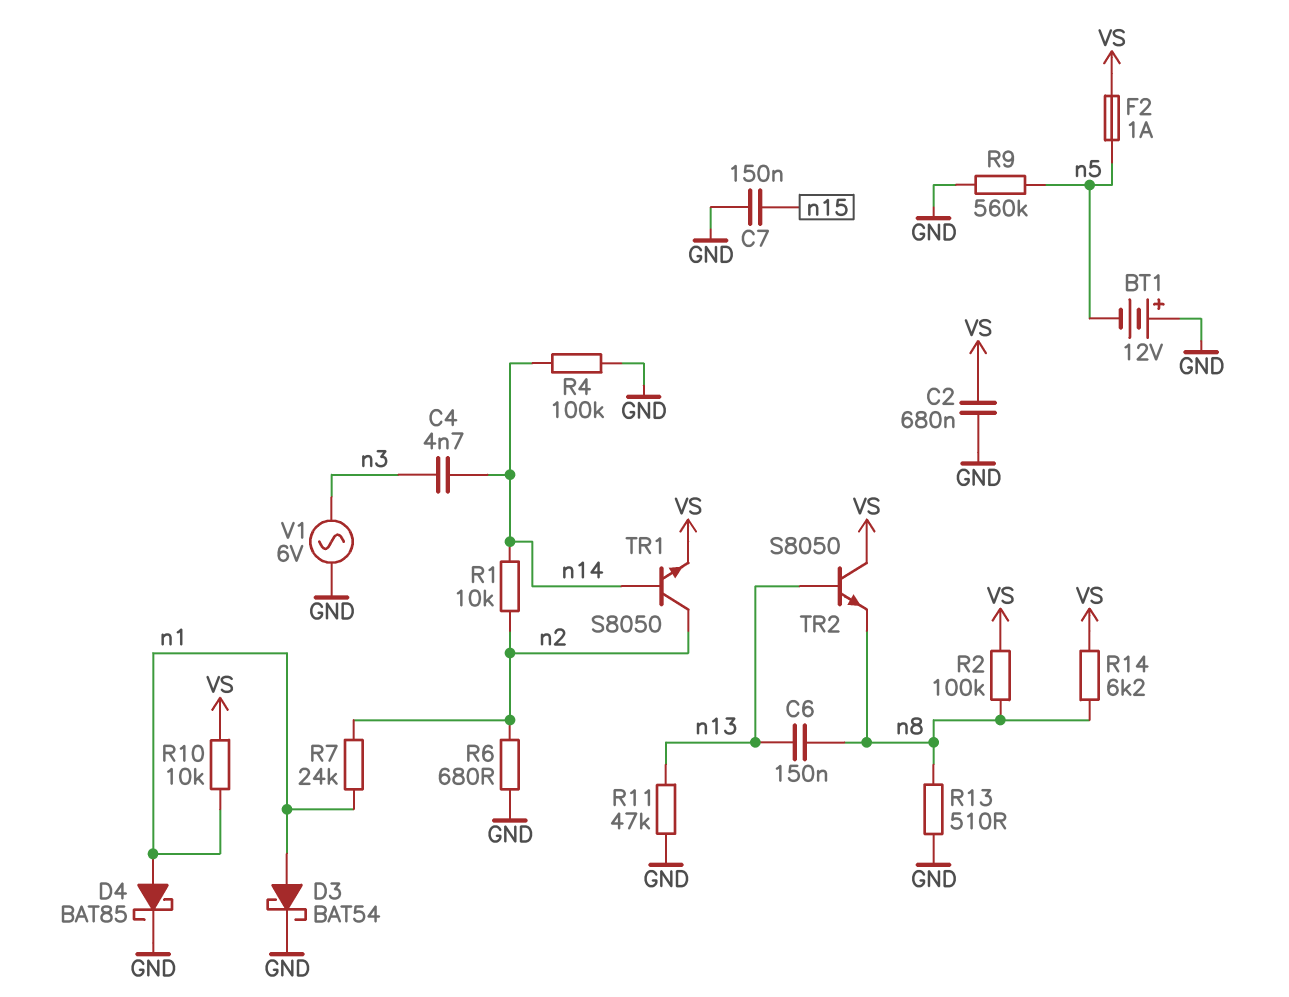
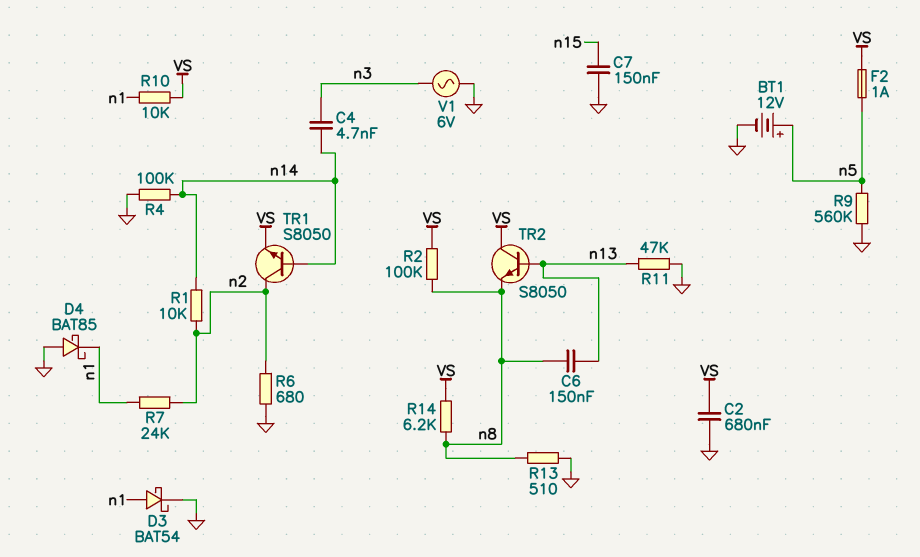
BT1: 12V (plus GND, minus n5) -> 12V (plus n5, minus GND)
D4: schottky BAT85 (A n1, K GND) -> schottky BAT85 (A GND, K n1)

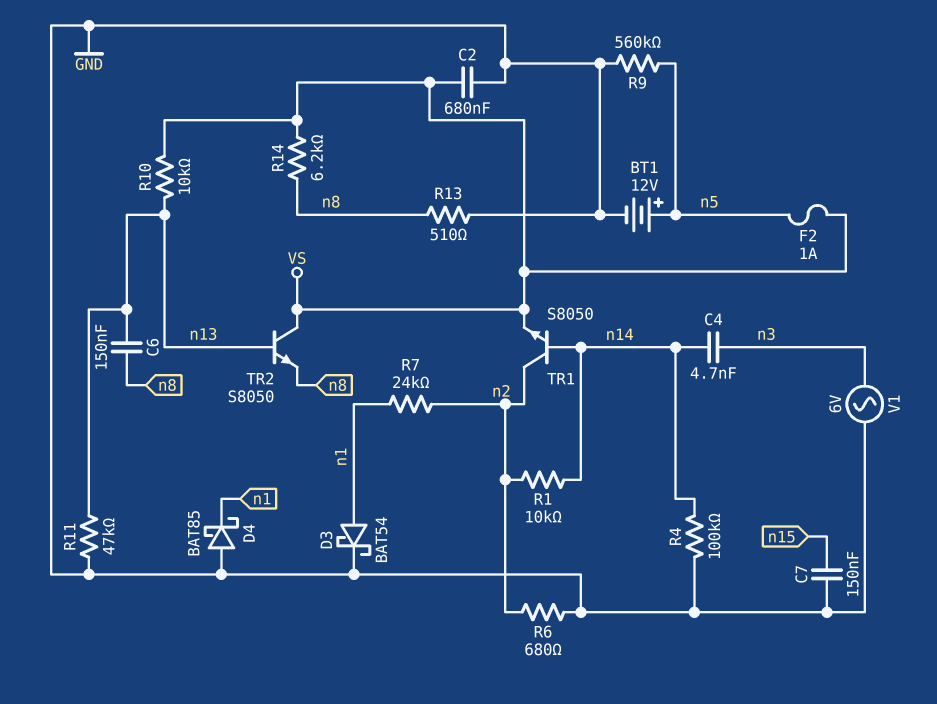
R2: 100k (VS, n8) -> none
R10: 10k (VS, n1) -> 10k (VS, n13)

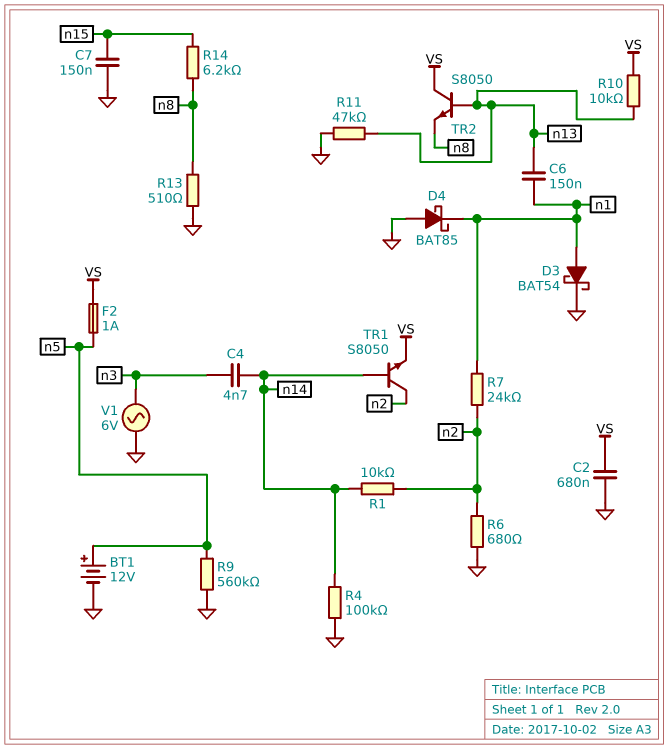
C6: 150nF (n8, n13) -> 150nF (n1, n13)
R14: 6.2k (VS, n8) -> 6.2k (n8, n15)

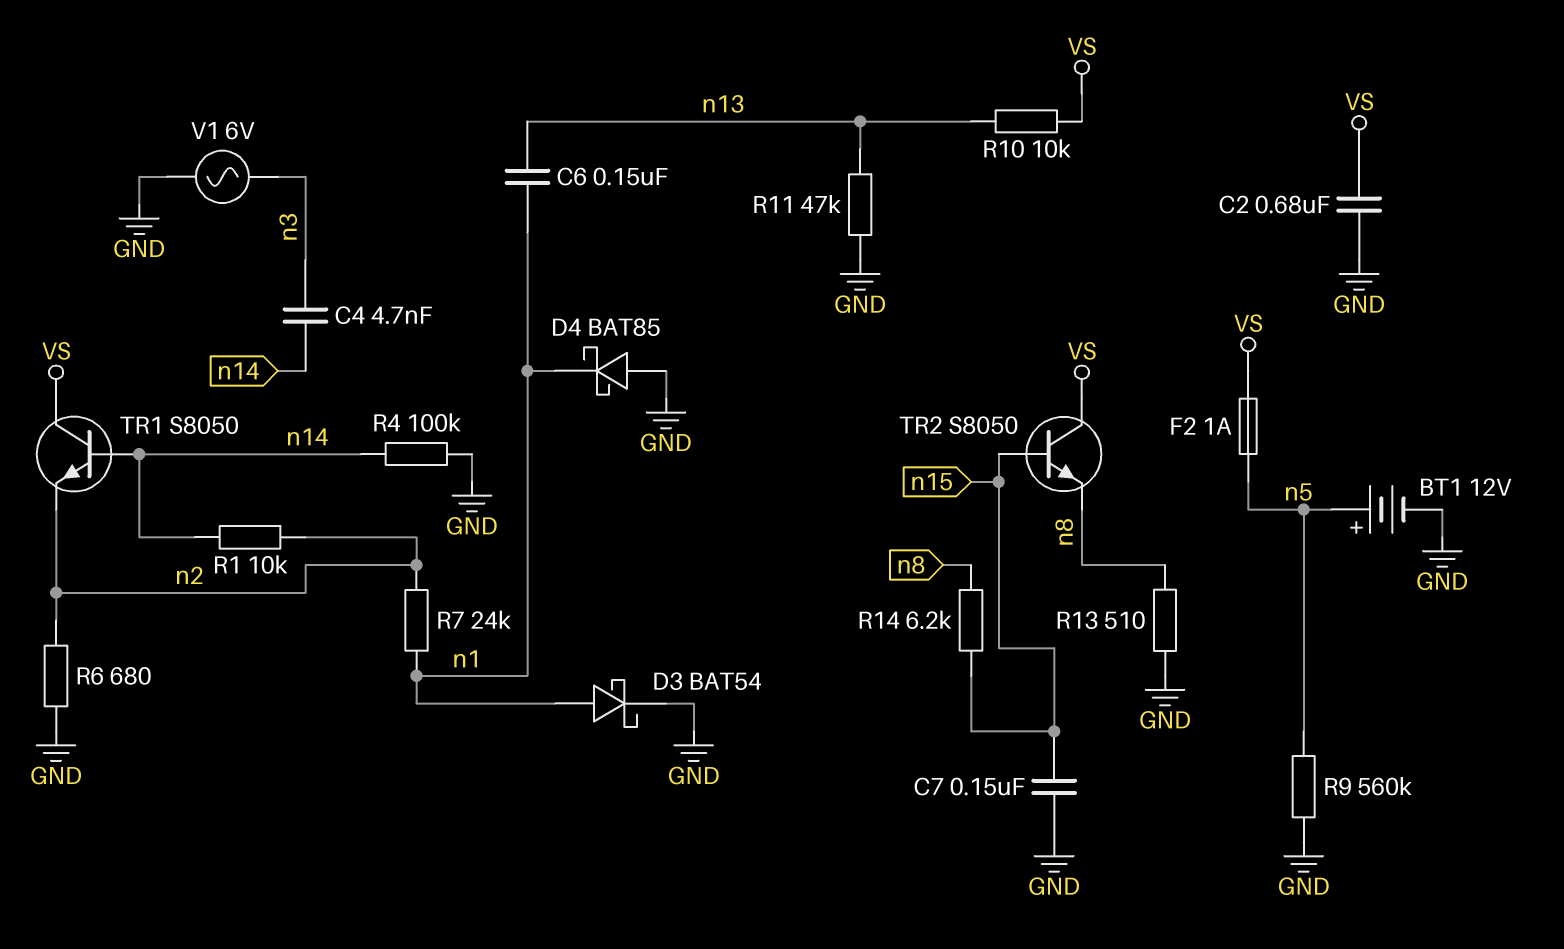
TR1: NPN S8050 (B n14, C n2, E VS) -> NPN S8050 (B n14, C VS, E n2)
TR2: NPN S8050 (B n13, C VS, E n8) -> NPN S8050 (B n15, C VS, E n8)

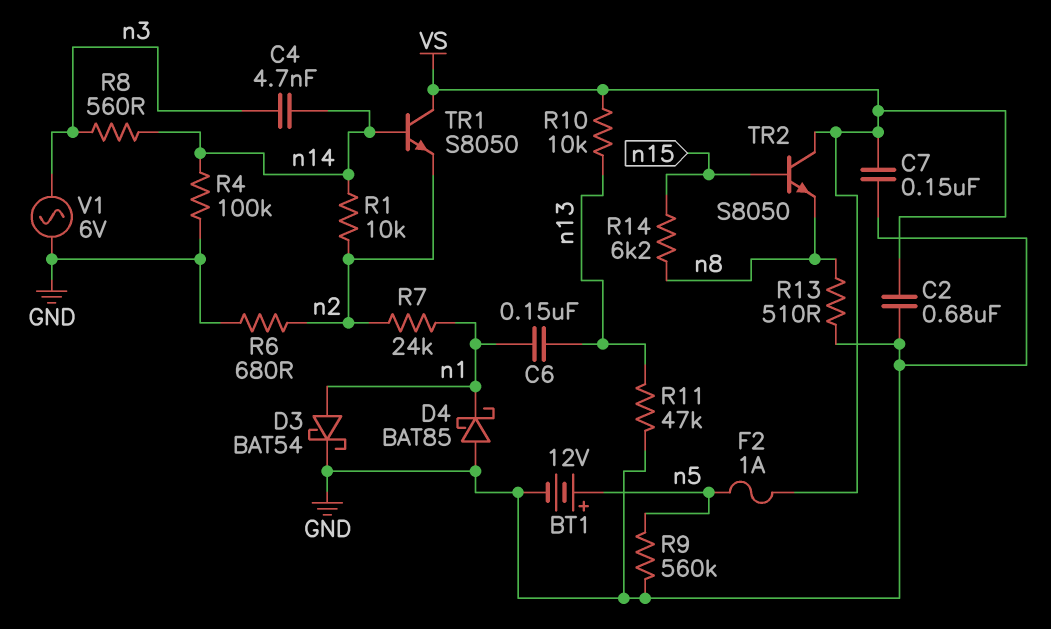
C7: 150nF (GND, n15) -> 150nF (GND, VS)
R8: none -> 560 (n3, n14)

